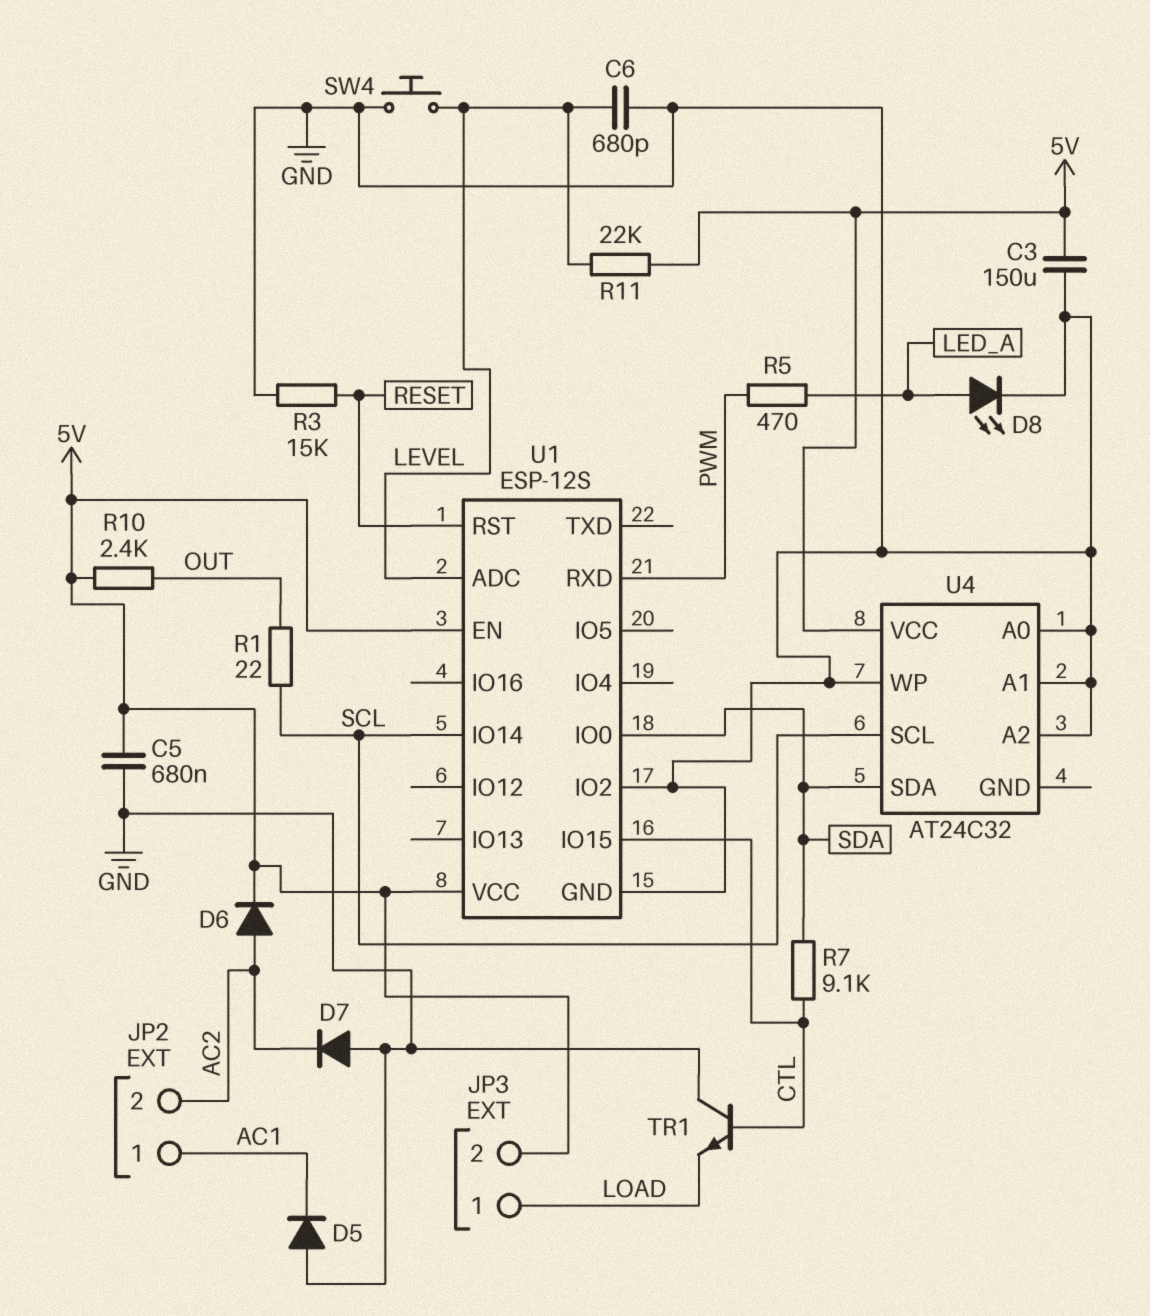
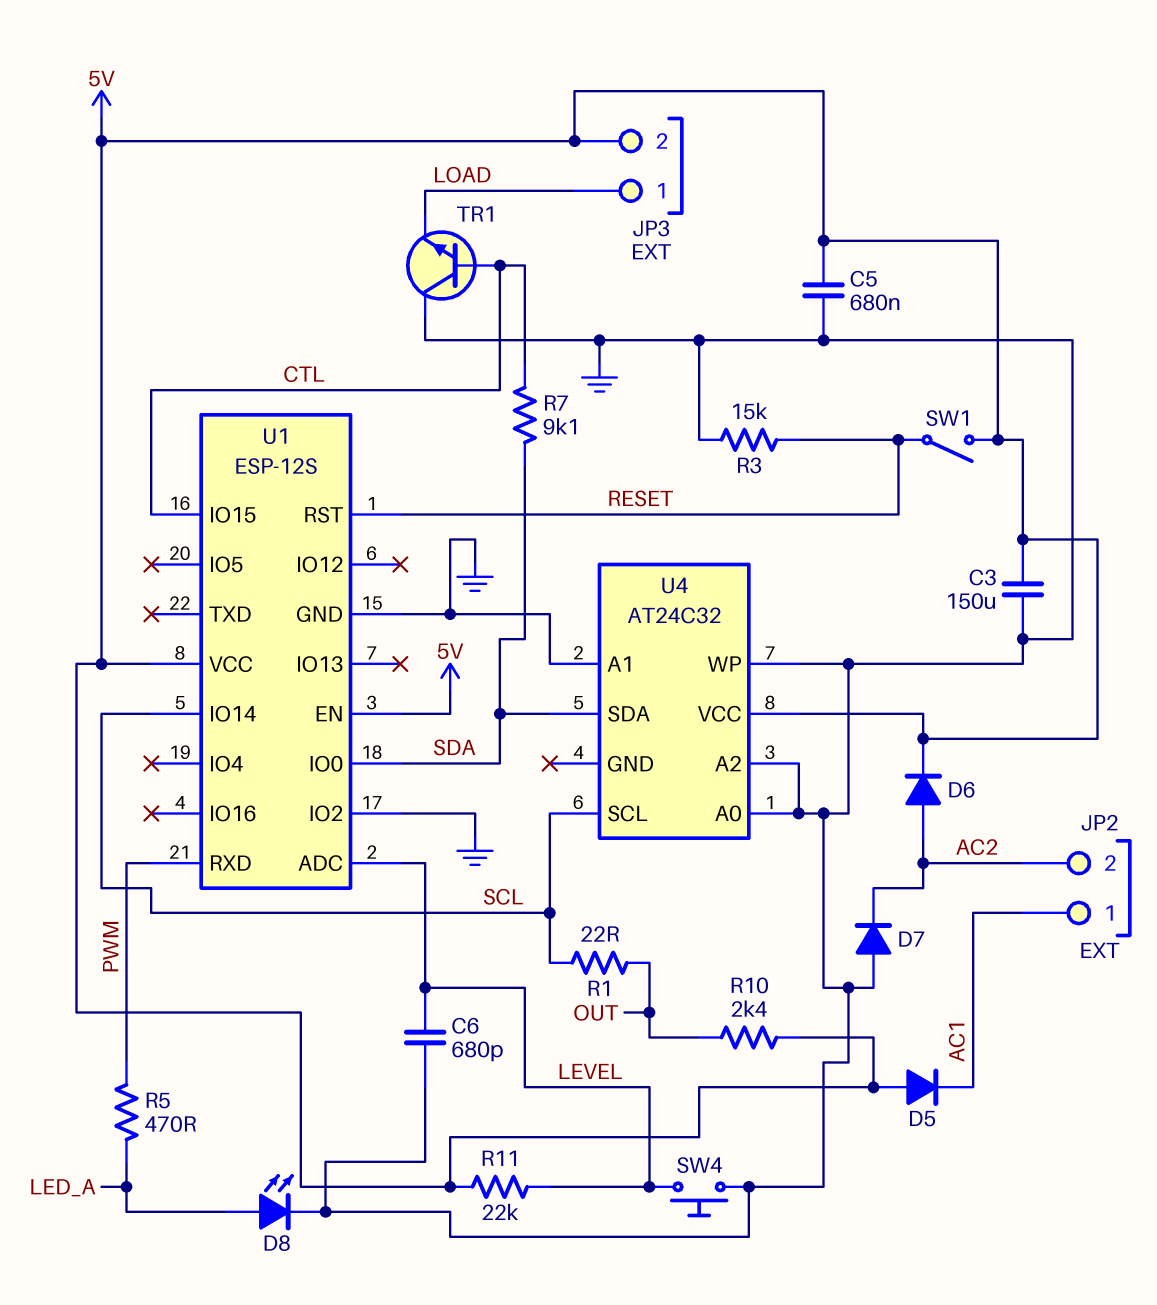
D5: diode (A GND, K AC1) -> diode (A 5V, K AC1)
SW1: none -> switch (5V, RESET)

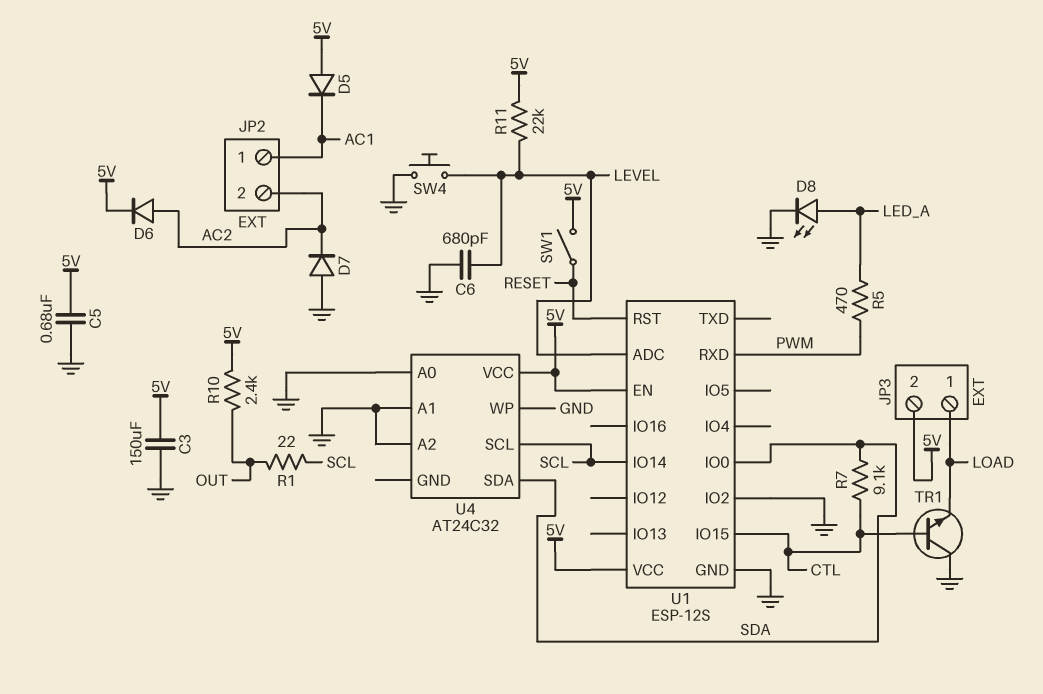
R3: 15k (GND, RESET) -> none

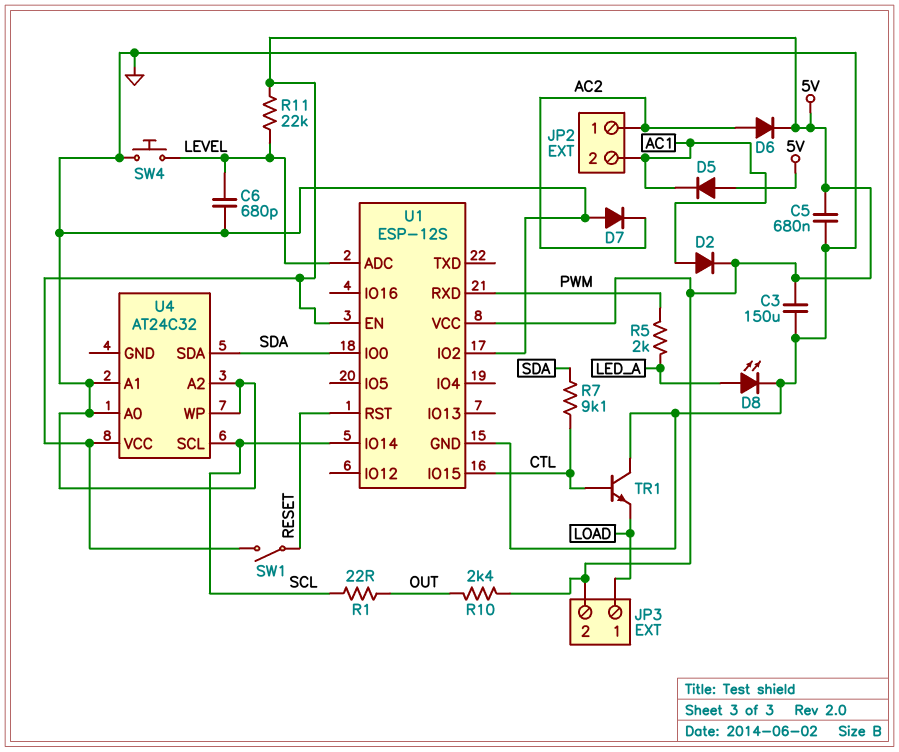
D2: none -> diode (A AC1, K 5V)
JP2 pin 1: AC1 -> AC2
JP2 pin 2: AC2 -> AC1
R5: 470 (LED_A, PWM) -> 2k (LED_A, PWM)

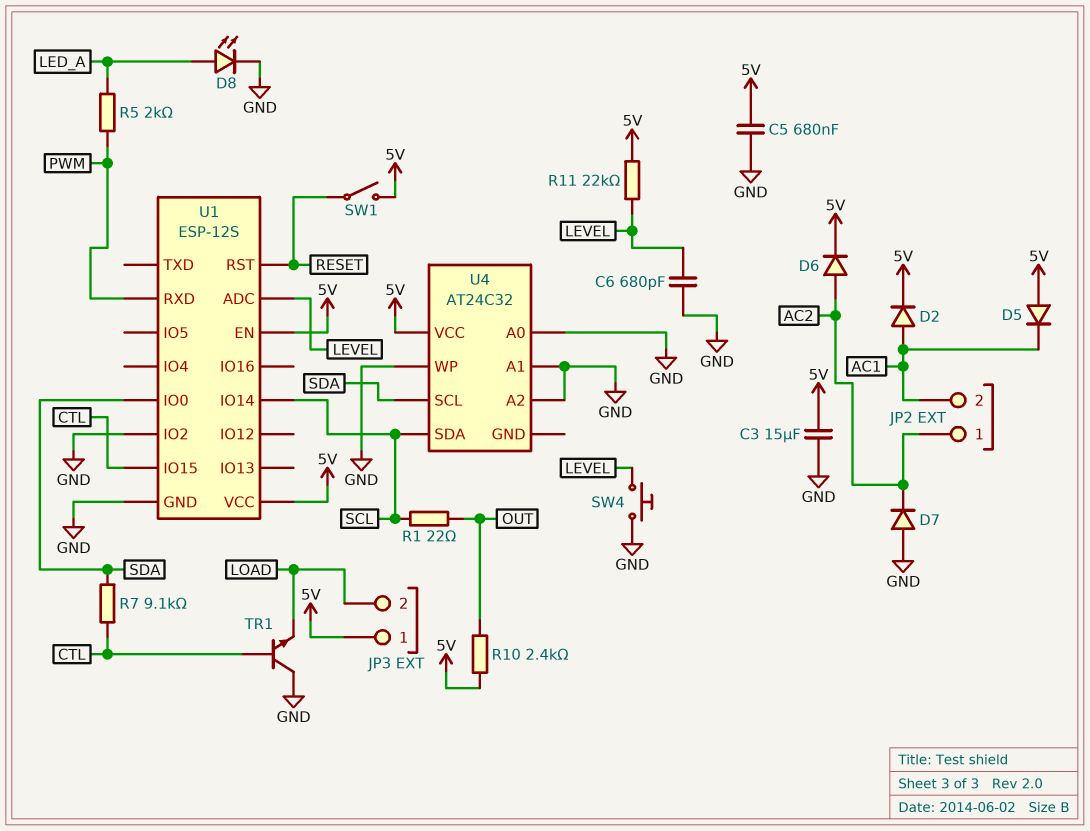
C3: 150uF (5V, GND) -> 15uF (5V, GND)
JP3 pin 1: LOAD -> 5V
JP3 pin 2: 5V -> LOAD
U4 pin SCL: SCL -> SDA
U4 pin SDA: SDA -> SCL

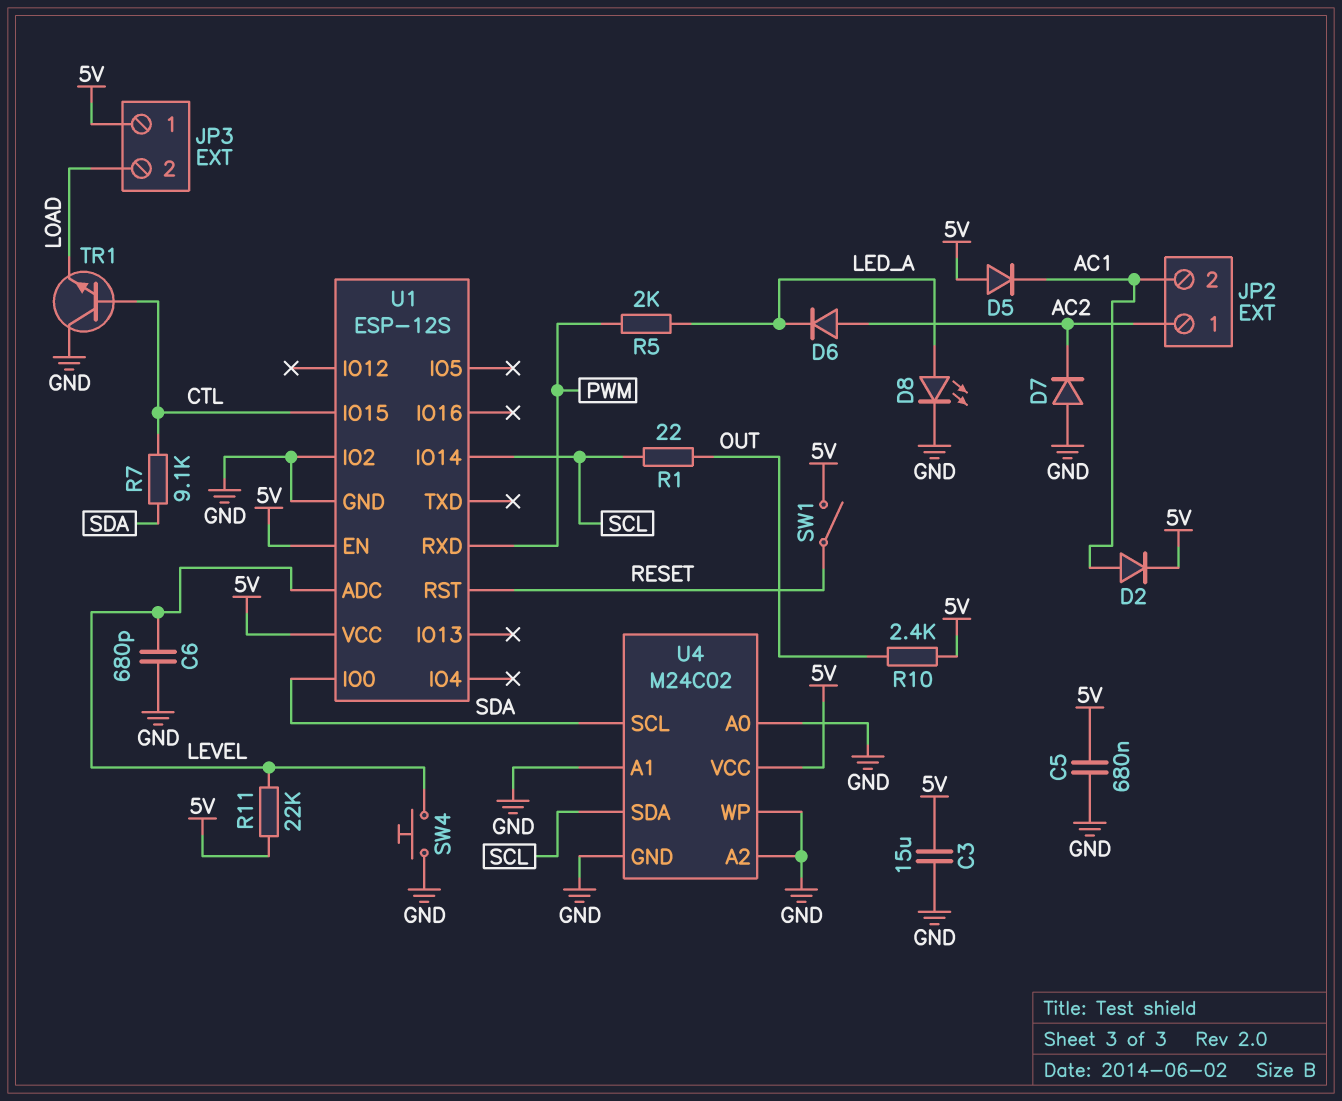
D6: diode (A AC2, K 5V) -> diode (A AC2, K LED_A)
U4: AT24C32 -> M24C02
U4 pin GND: none -> GND

